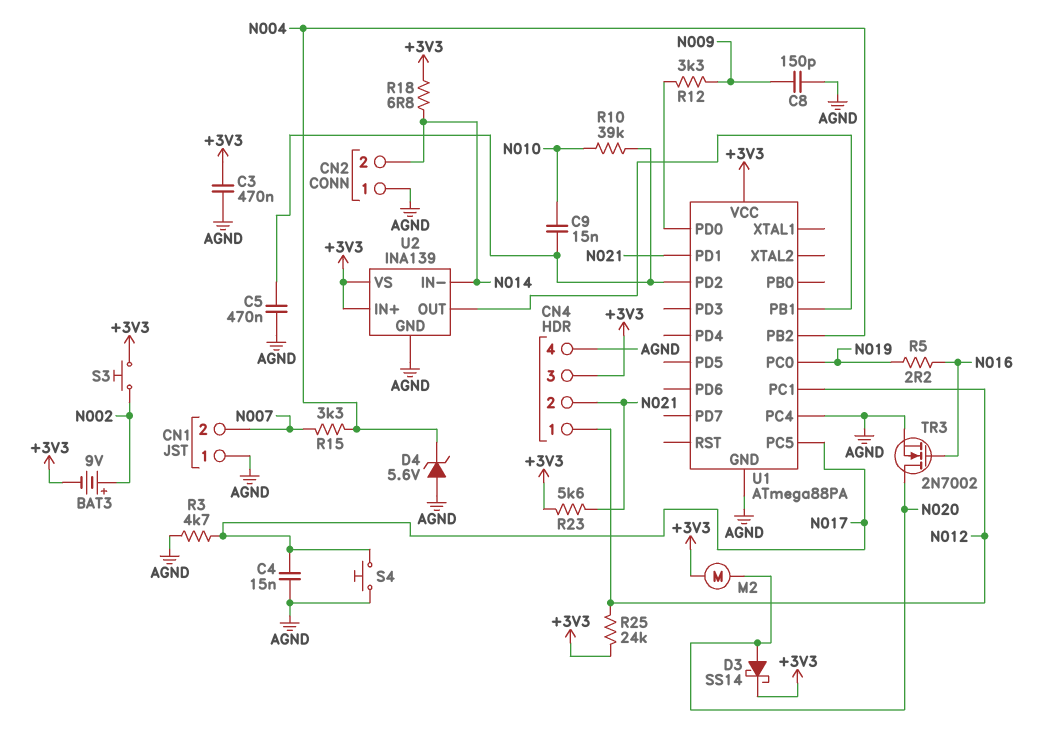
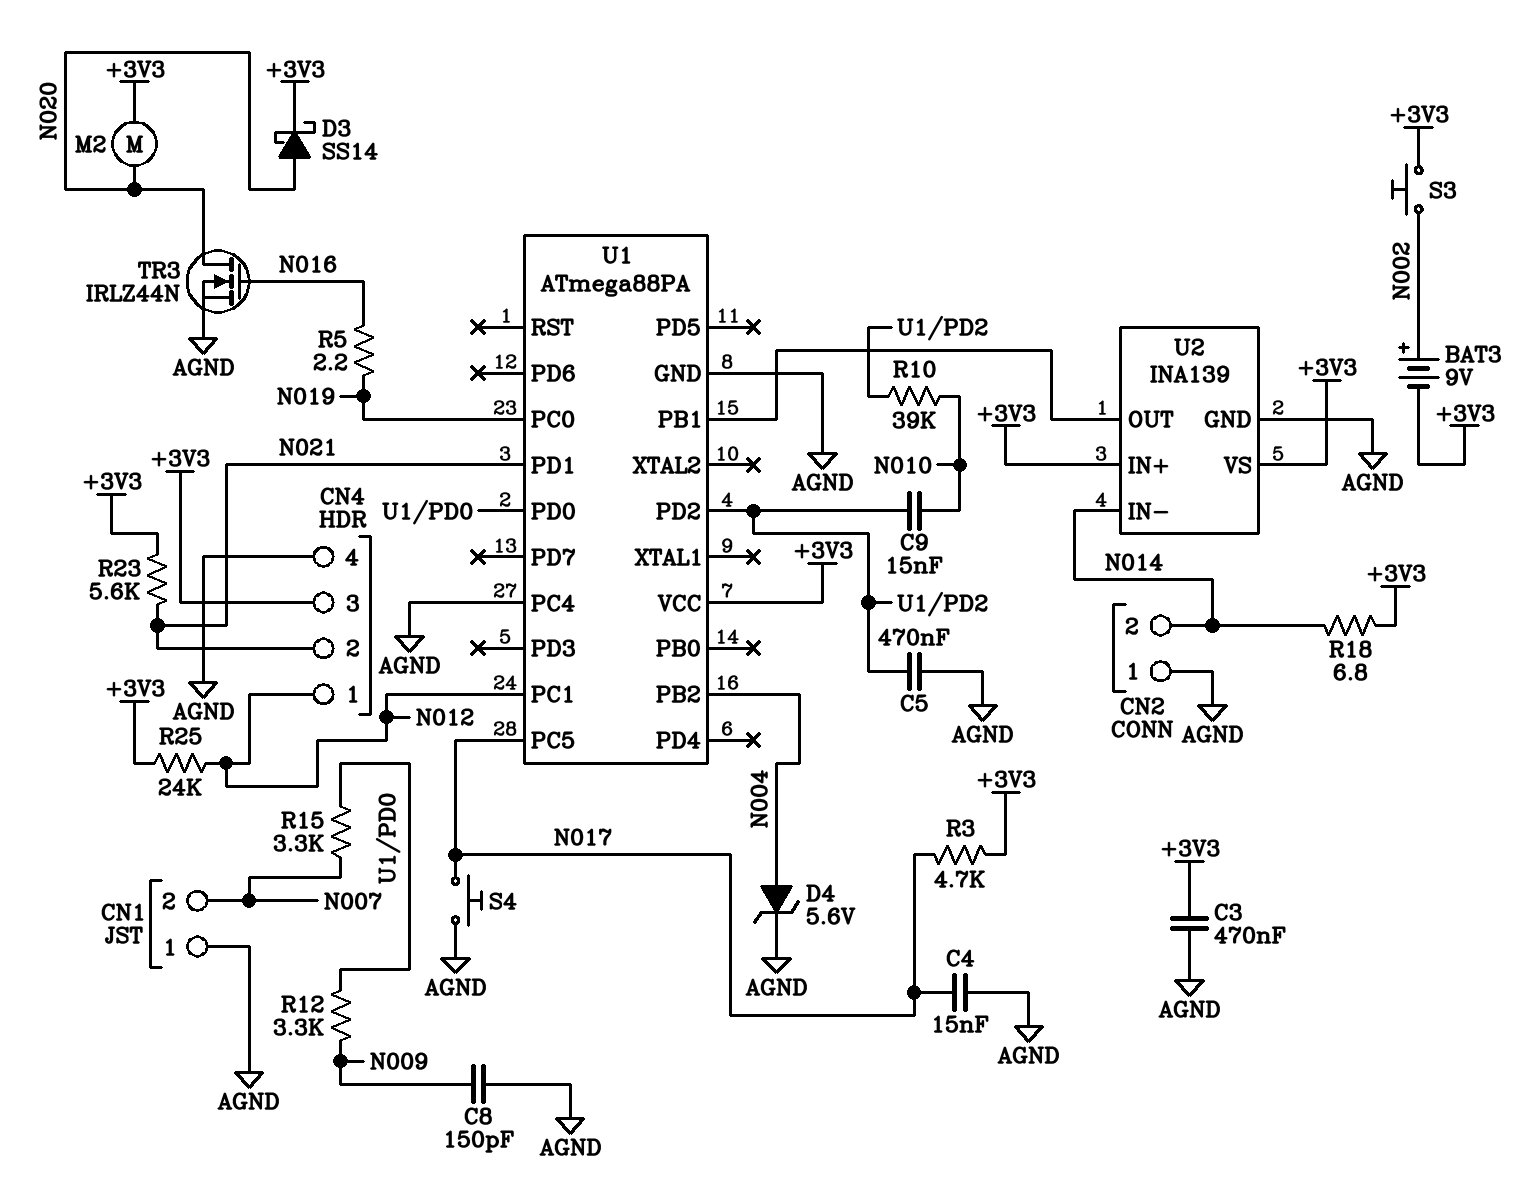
D4: zener 5.6V (A AGND, K N004) -> zener 5.6V (A N004, K AGND)
R3: 4.7k (AGND, N017) -> 4.7k (+3V3, N017)
R15: 3.3k (N004, N007) -> 3.3k (N007, U1/PD0)
TR3: NMOS 2N7002 (G N016, D N020, S AGND) -> NMOS IRLZ44N (G N016, D N020, S AGND)

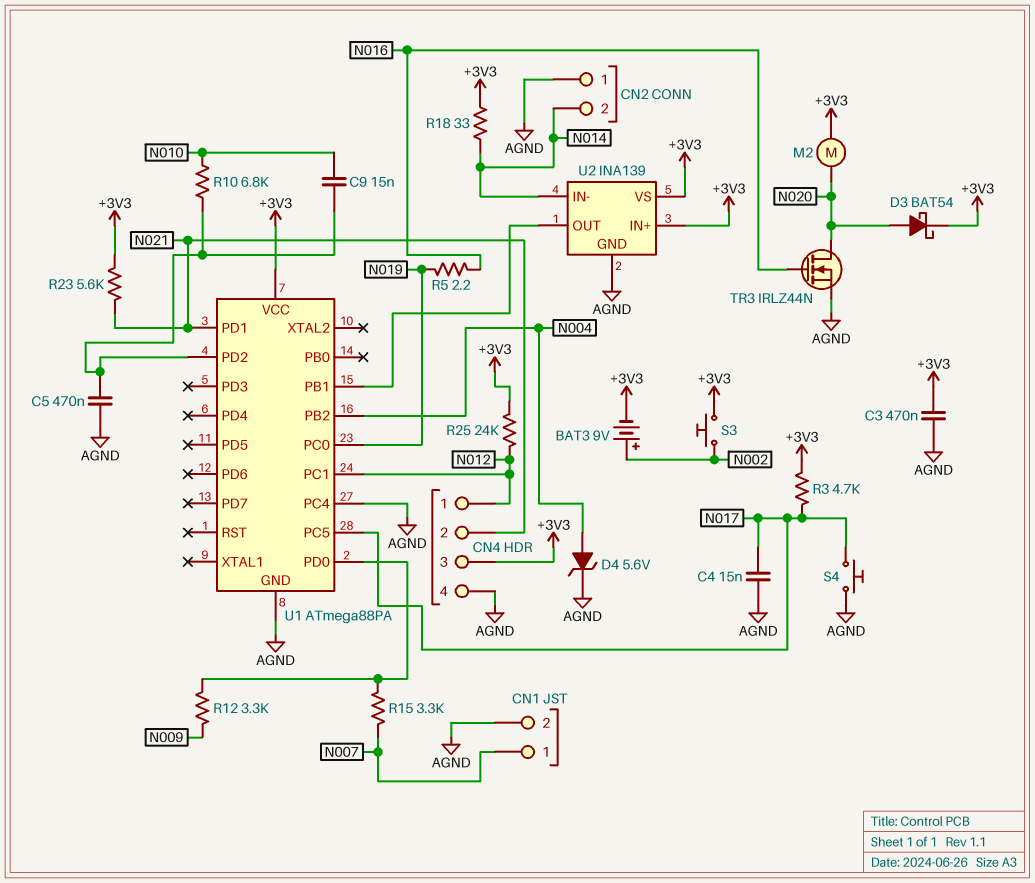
C8: 150pF (AGND, N009) -> none
CN1 pin 1: AGND -> N007
CN1 pin 2: N007 -> AGND
D3: schottky SS14 (A N020, K +3V3) -> schottky BAT54 (A N020, K +3V3)
R10: 39k (N010, U1/PD2) -> 6.8k (N010, U1/PD2)
R18: 6.8 (+3V3, N014) -> 33 (+3V3, N014)

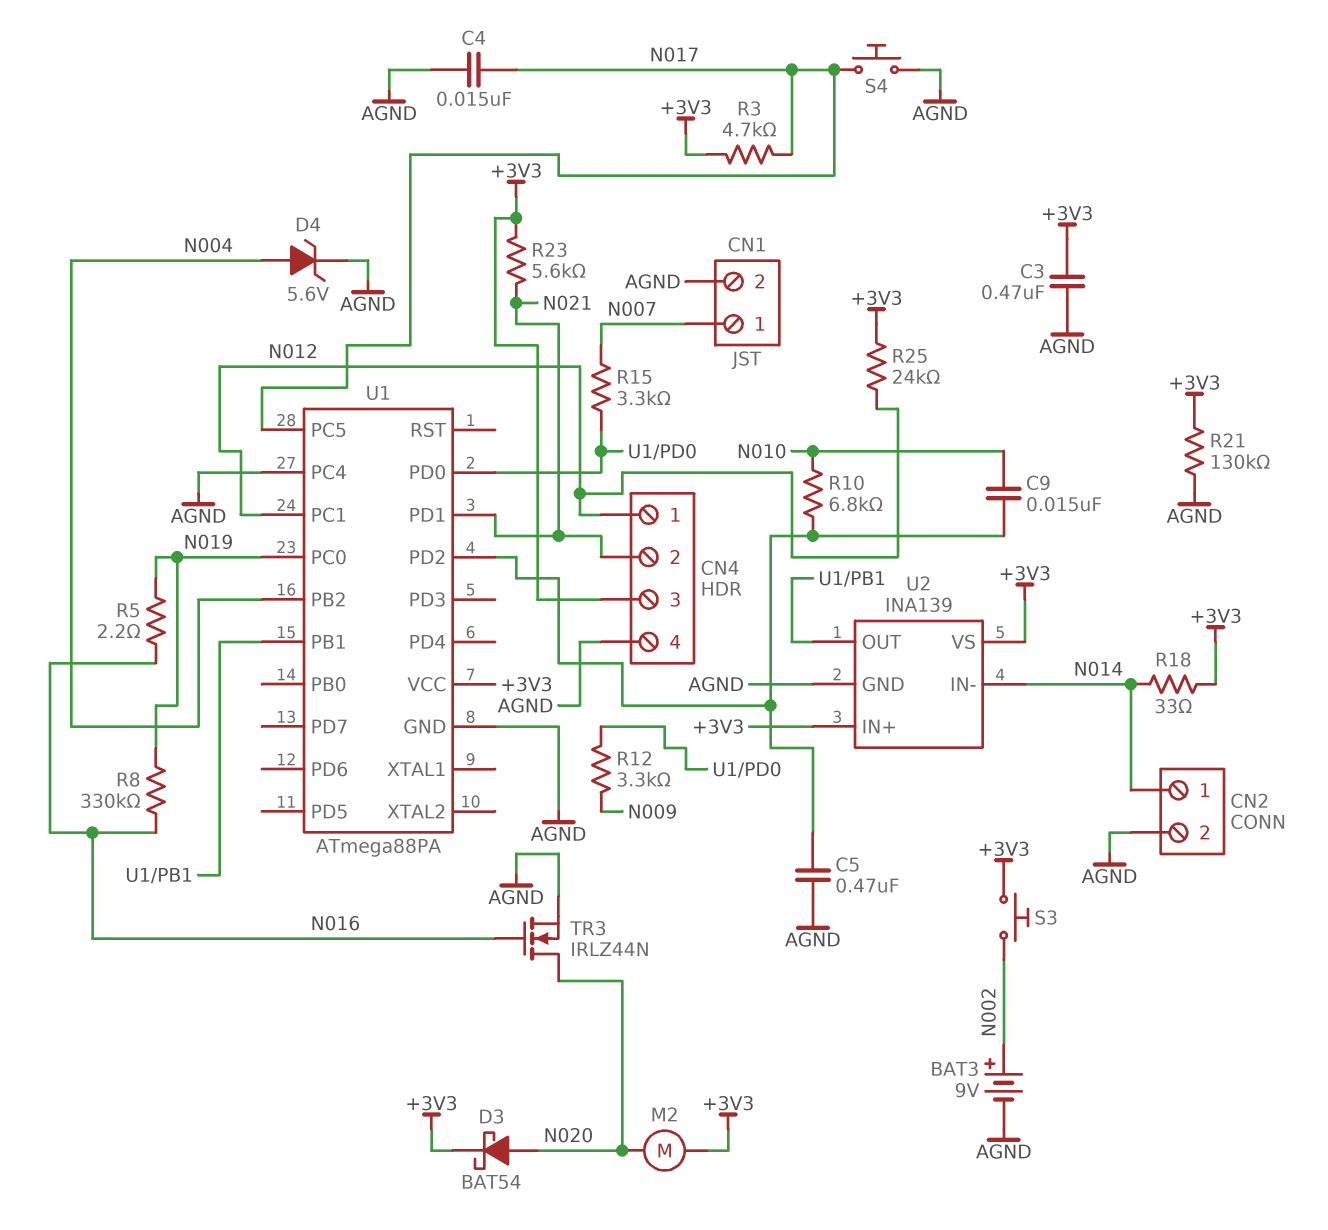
BAT3: 9V (plus N002, minus +3V3) -> 9V (plus N002, minus AGND)
CN2 pin 1: AGND -> N014
CN2 pin 2: N014 -> AGND
R8: none -> 330k (N016, N019)
R21: none -> 130k (+3V3, AGND)

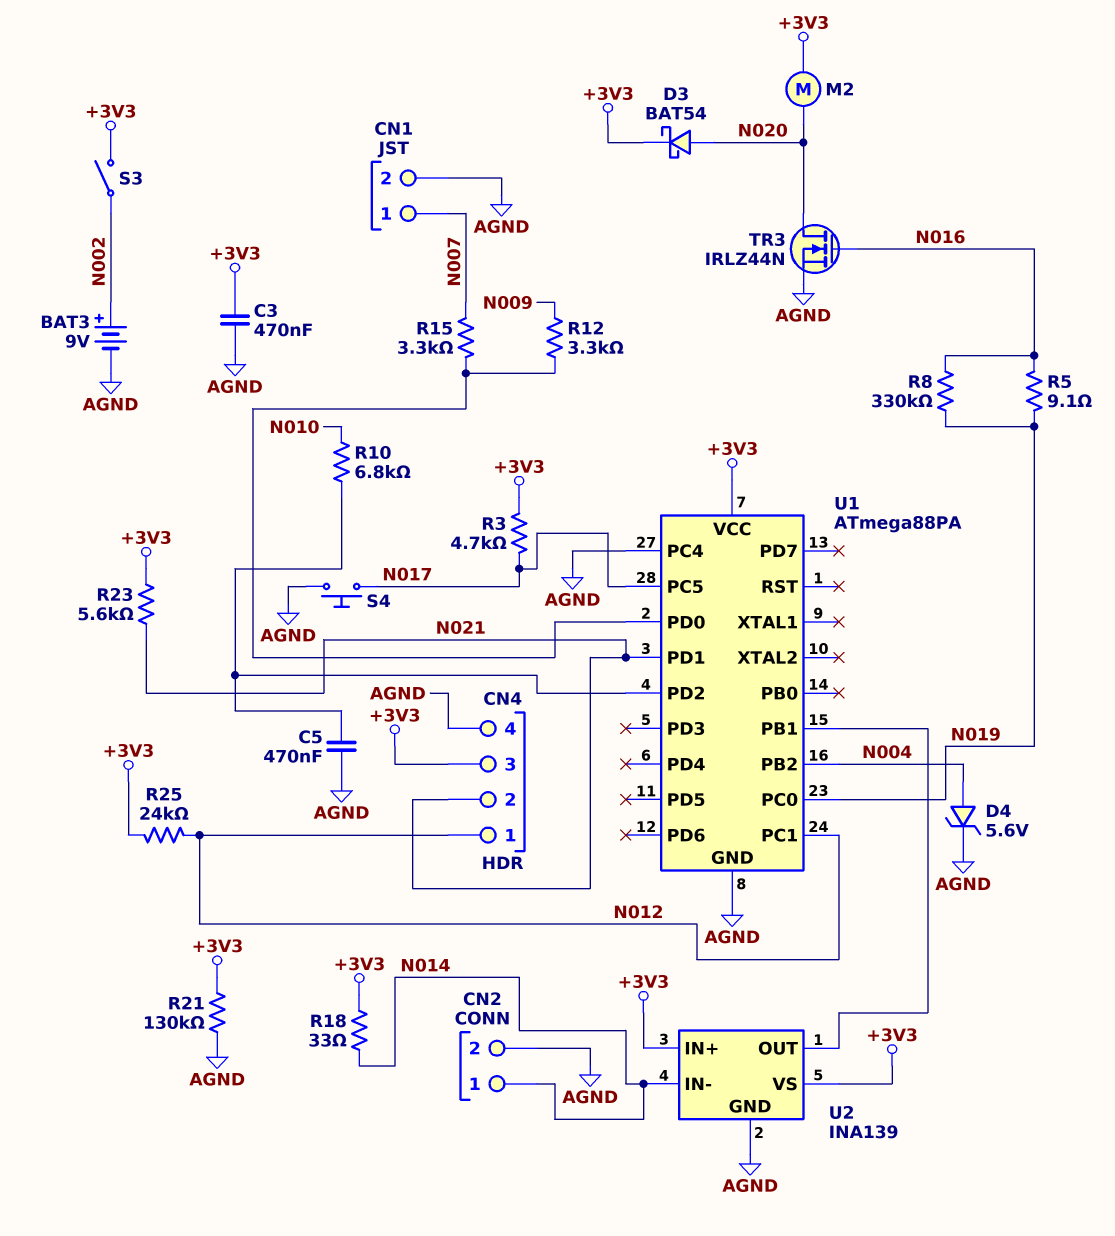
C4: 15nF (AGND, N017) -> none
C9: 15nF (N010, U1/PD2) -> none
R5: 2.2 (N016, N019) -> 9.1 (N016, N019)
S3: button (+3V3, N002) -> switch (+3V3, N002)

